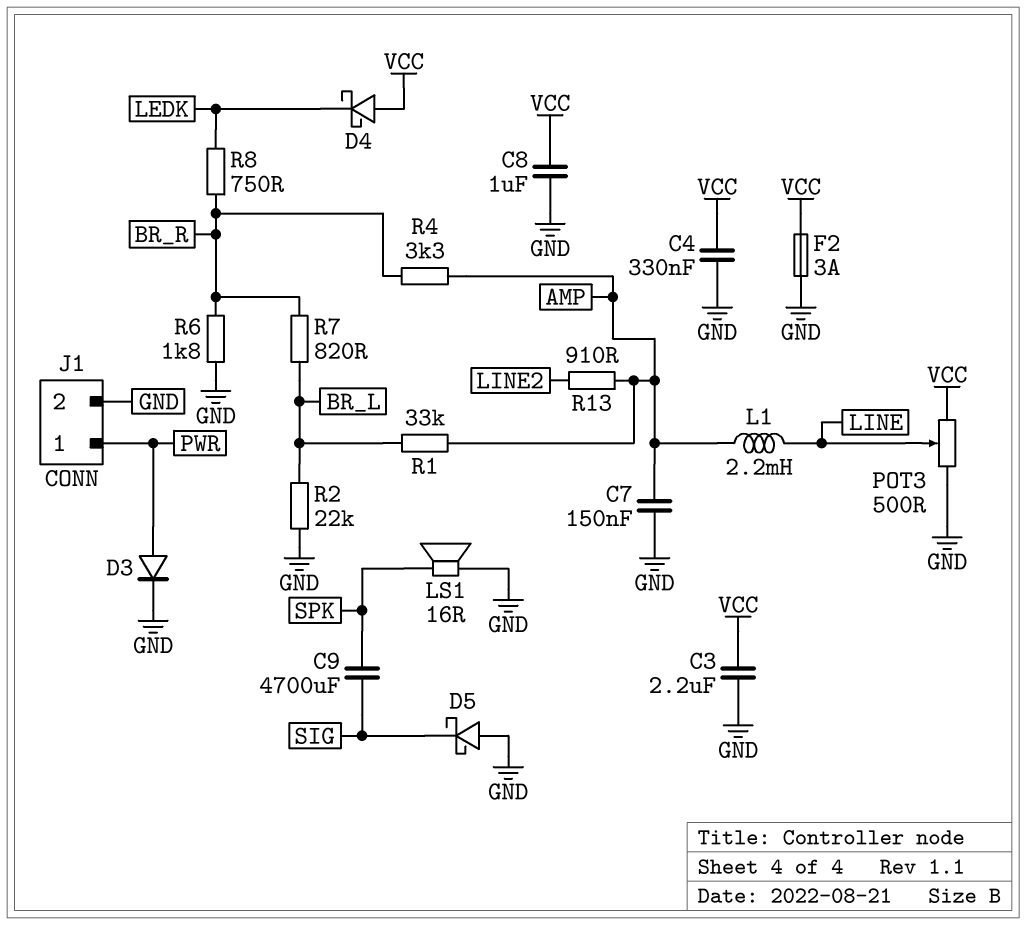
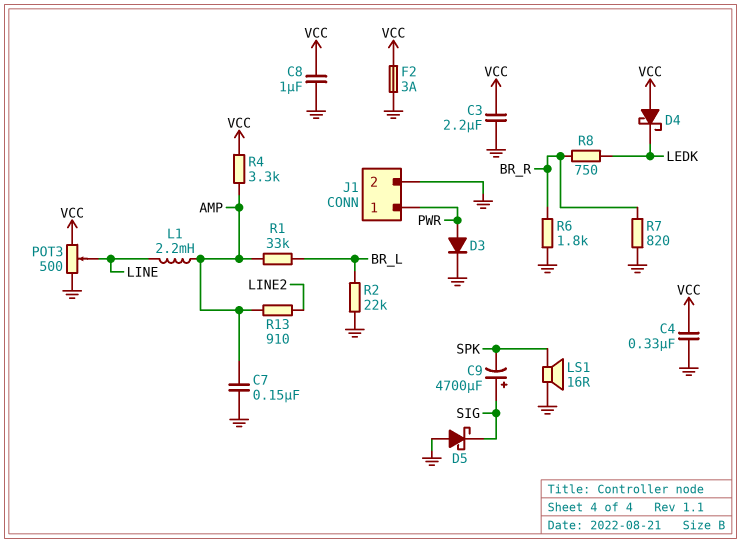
C9: 4700uF (SIG, SPK) -> 4700uF (plus SIG, minus SPK)
R4: 3.3k (AMP, BR_R) -> 3.3k (AMP, VCC)
R7: 820 (BR_L, BR_R) -> 820 (BR_R, GND)

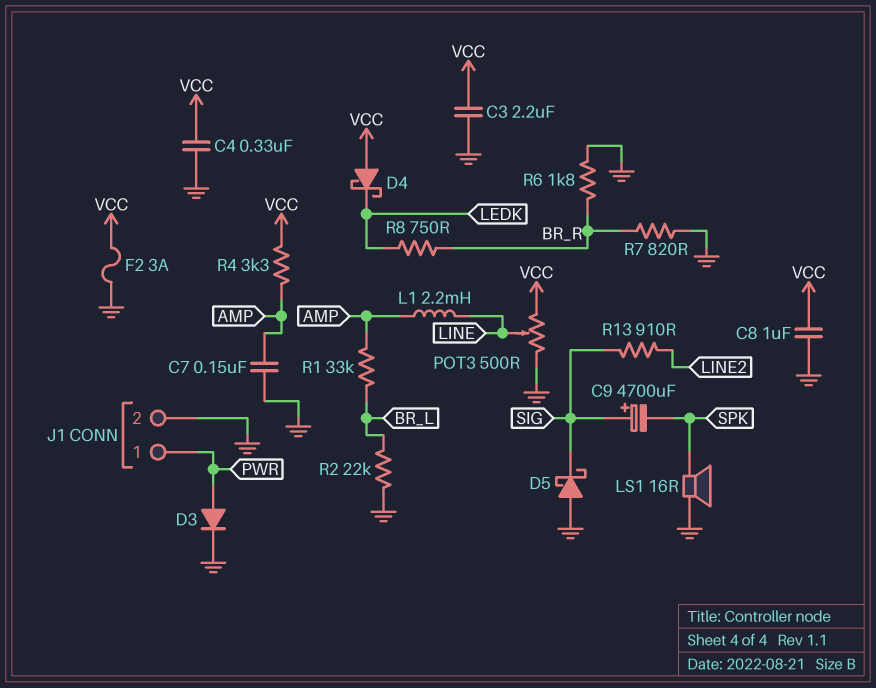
R13: 910 (AMP, LINE2) -> 910 (LINE2, SIG)

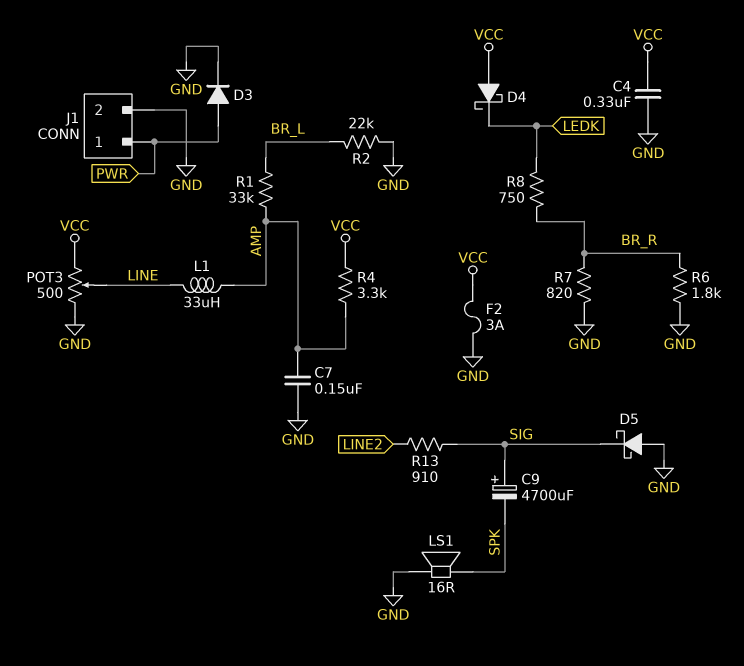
C3: 2.2uF (GND, VCC) -> none
C8: 1uF (GND, VCC) -> none
L1: 2.2mH (AMP, LINE) -> 33uH (AMP, LINE)

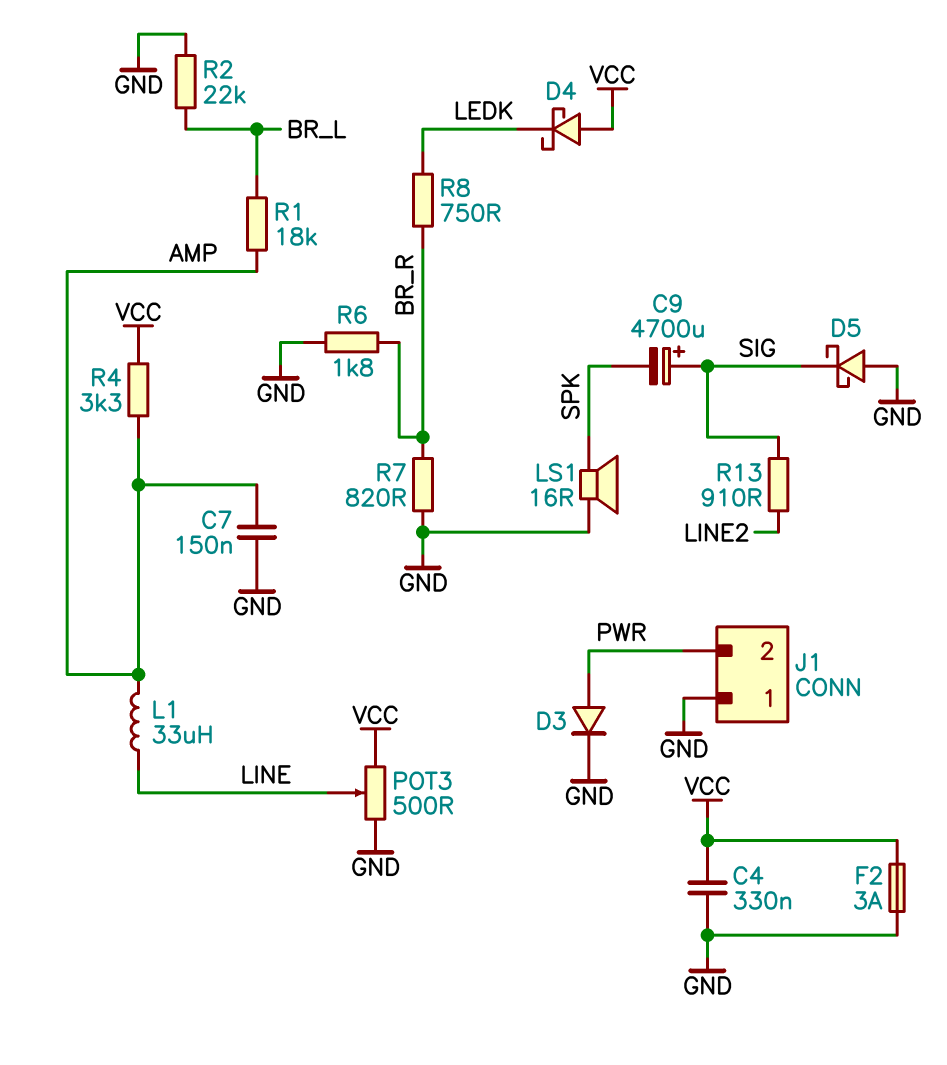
J1 pin 1: PWR -> GND
J1 pin 2: GND -> PWR
R1: 33k (AMP, BR_L) -> 18k (AMP, BR_L)

